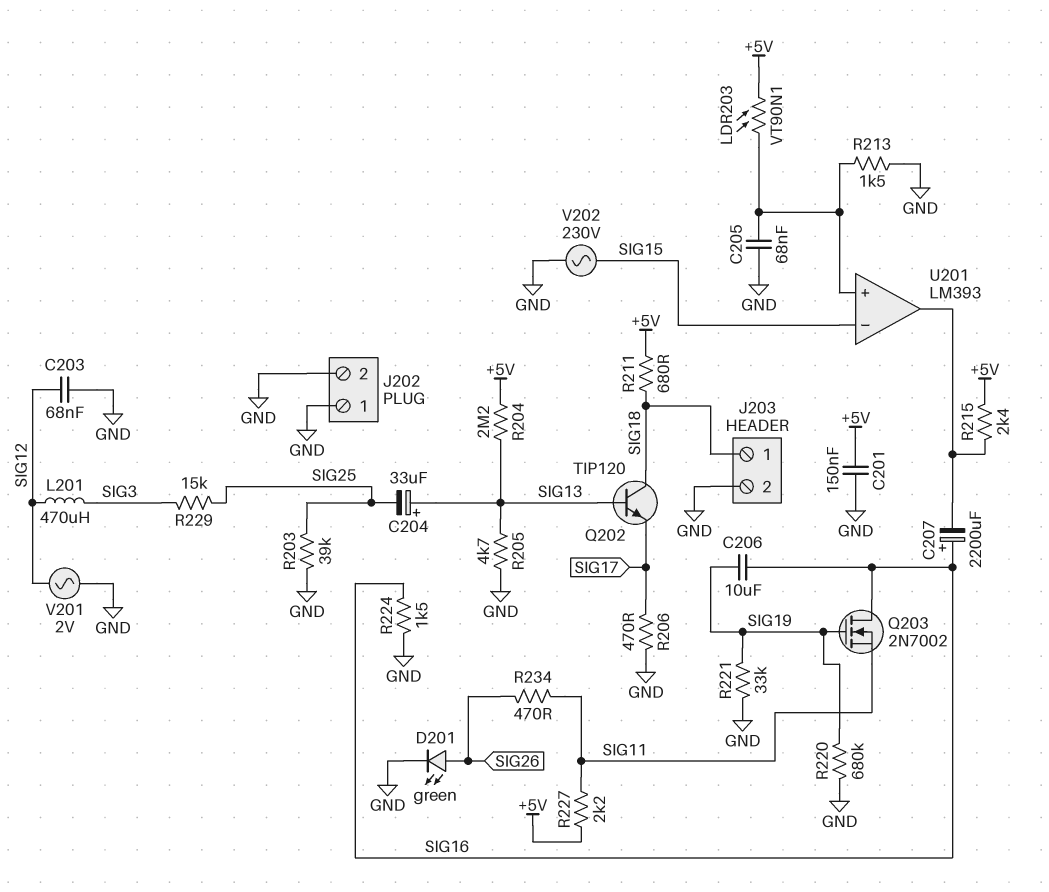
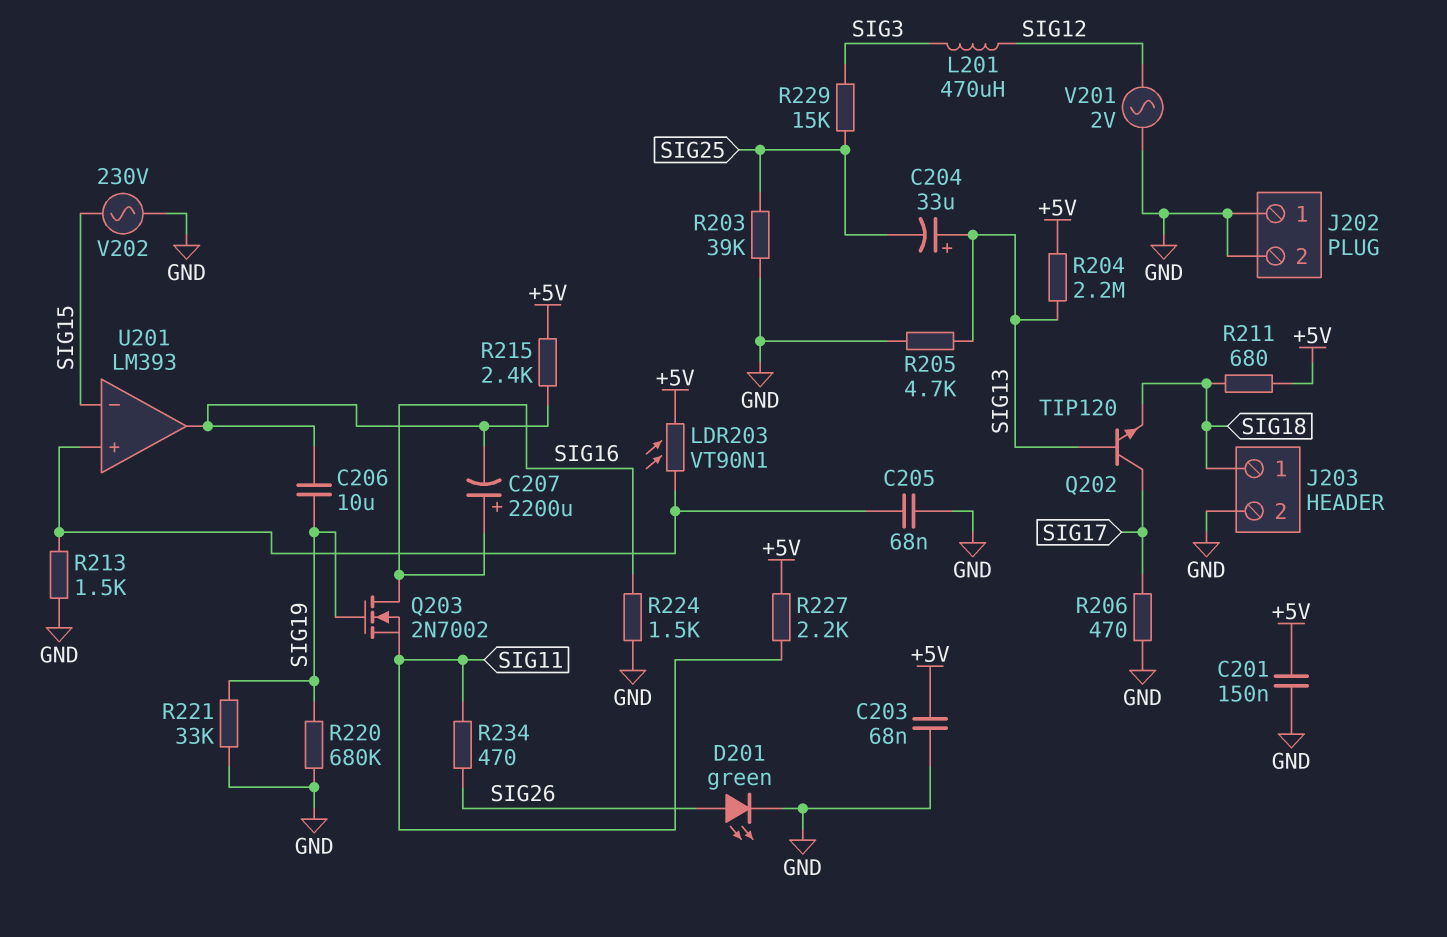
C203: 68nF (GND, SIG12) -> 68nF (+5V, GND)
C206: 10uF (SIG16, SIG19) -> 10uF (SIG19, U201/out)
Q202: NPN TIP120 (B SIG13, C SIG18, E SIG17) -> NPN TIP120 (B SIG13, C SIG17, E SIG18)

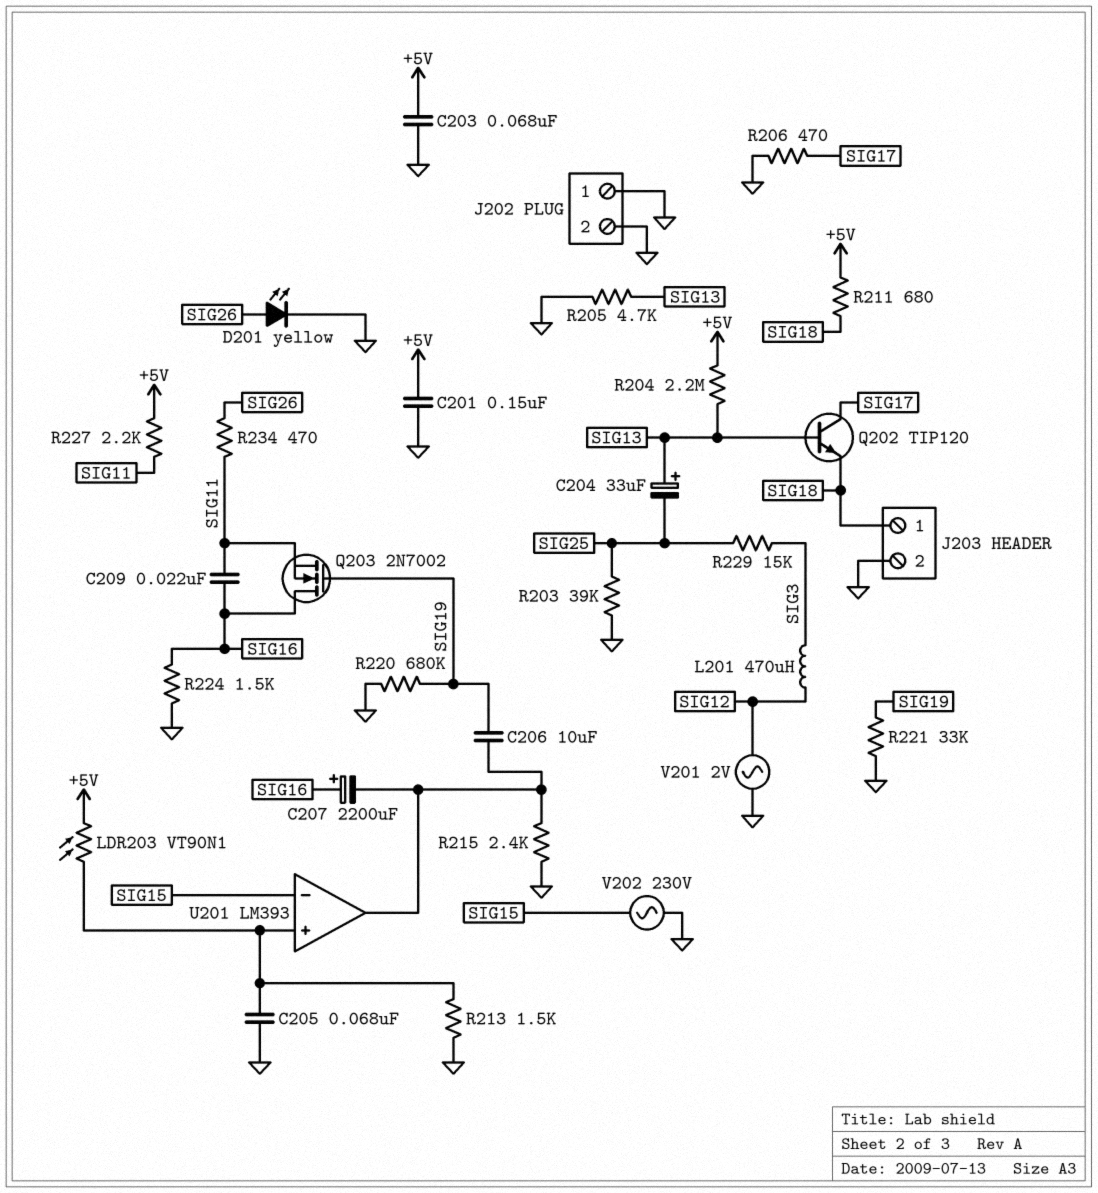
C209: none -> 22nF (SIG11, SIG16)
D201: LED green (A SIG26, K GND) -> LED yellow (A SIG26, K GND)
R215: 2.4k (+5V, U201/out) -> 2.4k (GND, U201/out)

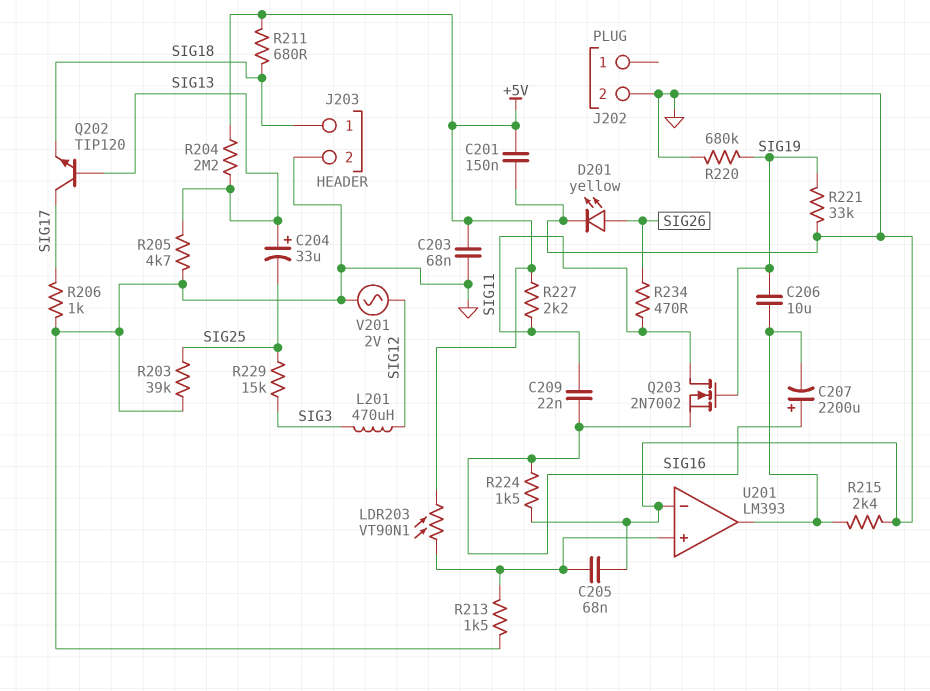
J202 pin 1: GND -> none
Q203: NMOS 2N7002 (G SIG19, D SIG16, S SIG11) -> NMOS 2N7002 (G SIG19, D SIG11, S SIG16)
R206: 470 (GND, SIG17) -> 1k (GND, SIG17)
U201 pin in-: SIG15 -> GND
V202: AC 230V (GND, SIG15) -> none

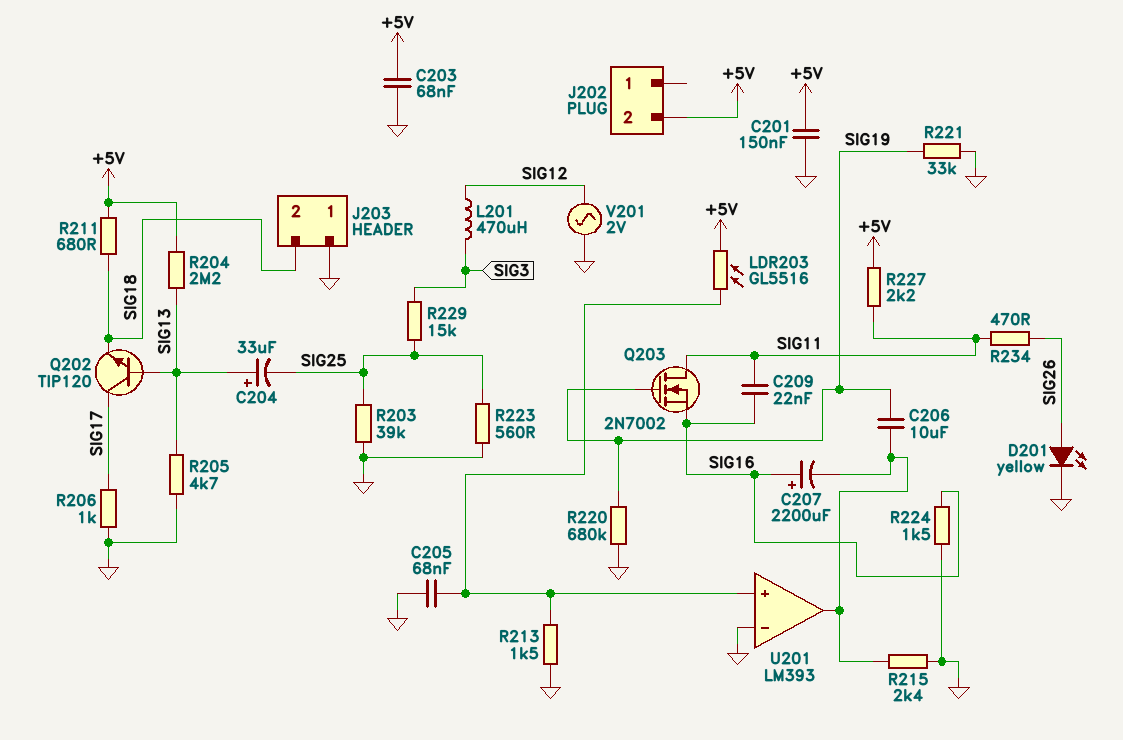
J202 pin 2: GND -> +5V
J203 pin 1: SIG18 -> GND
J203 pin 2: GND -> SIG18
LDR203: VT90N1 (+5V, U201/in+) -> GL5516 (+5V, U201/in+)
R223: none -> 560 (GND, SIG25)

